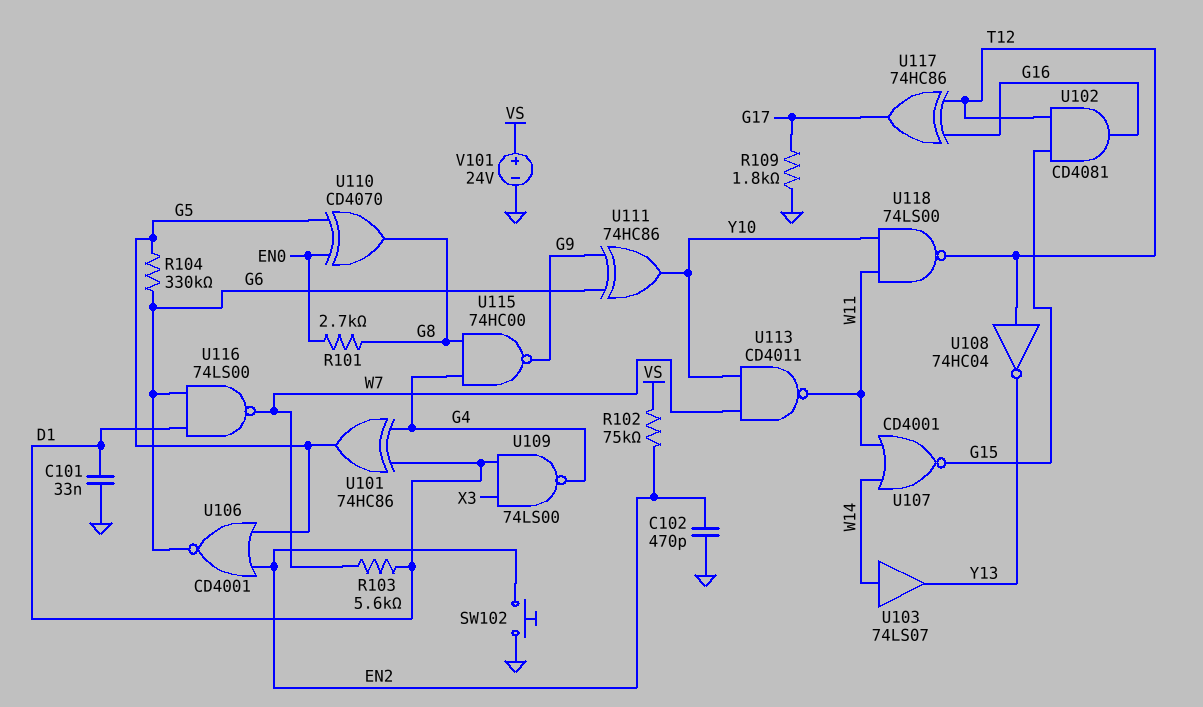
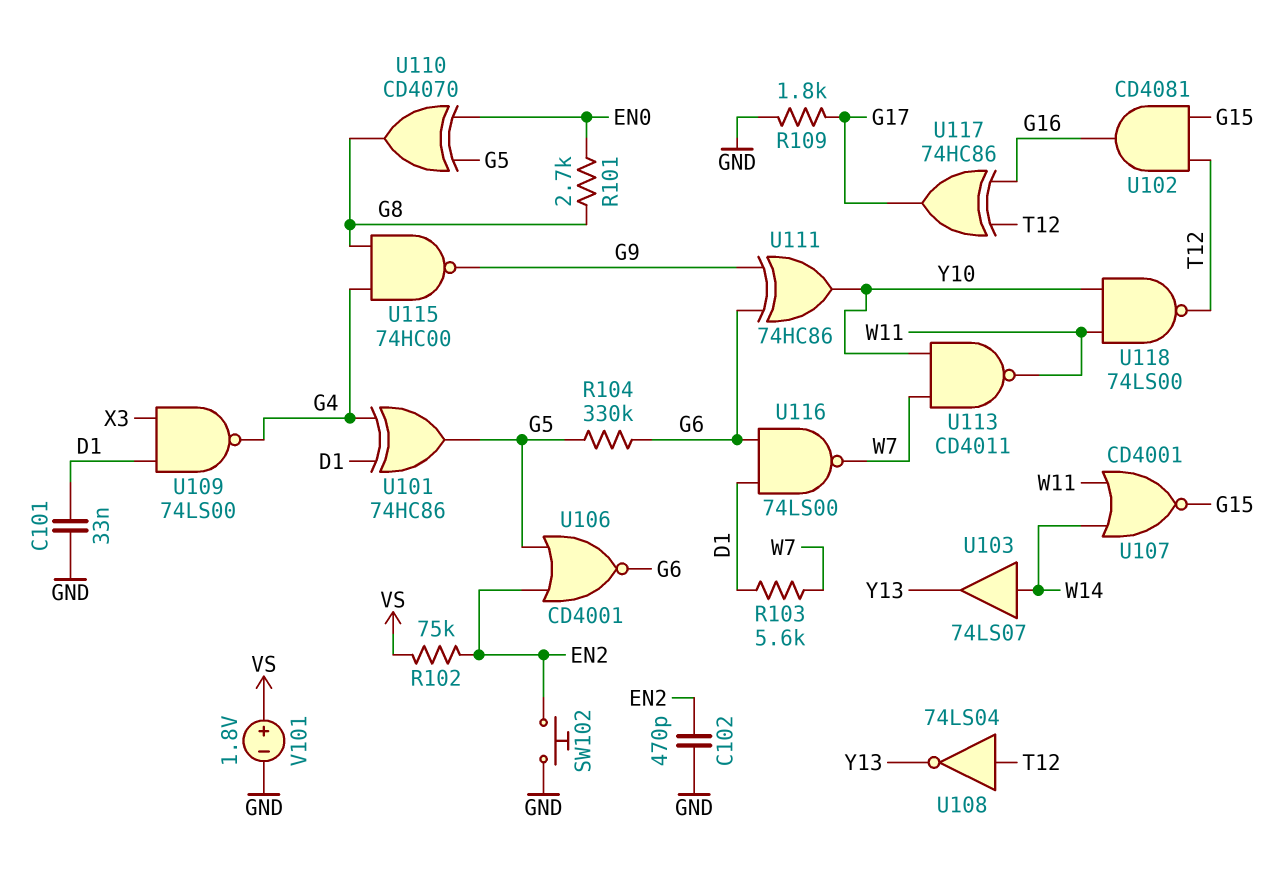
U108: NOT 74HC04 (in T12, out Y13) -> NOT 74LS04 (in T12, out Y13)
V101: 24V (plus VS, minus GND) -> 1.8V (plus VS, minus GND)

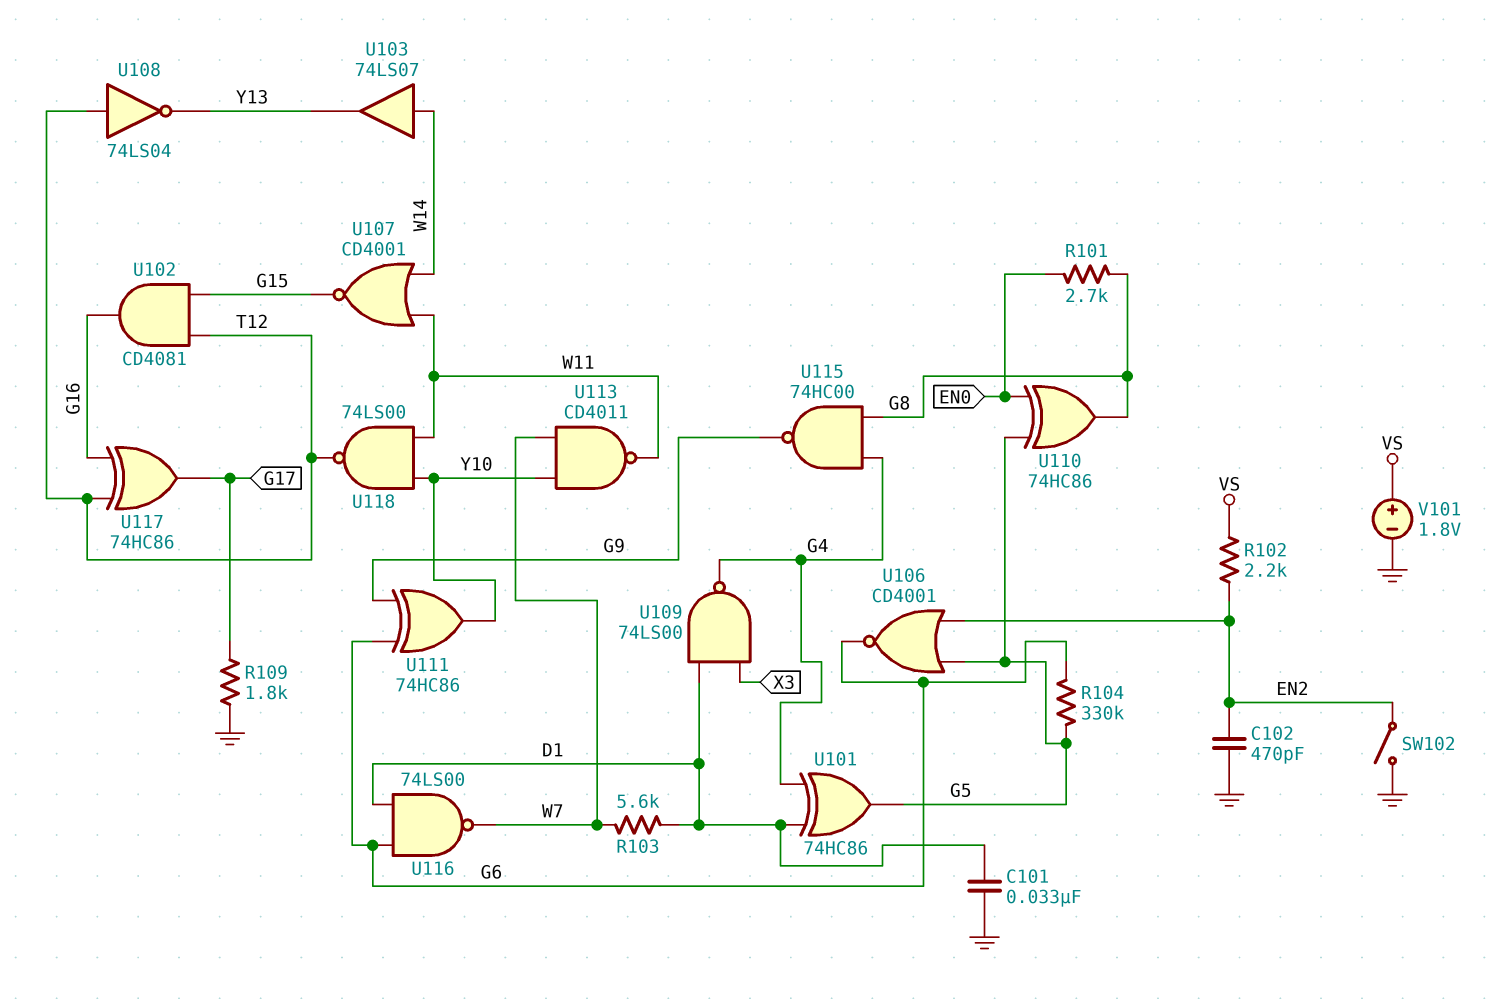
R102: 75k (EN2, VS) -> 2.2k (EN2, VS)
SW102: button (EN2, GND) -> switch (EN2, GND)
U110: XOR CD4070 (in EN0, in G5, out G8) -> XOR 74HC86 (in EN0, in G5, out G8)

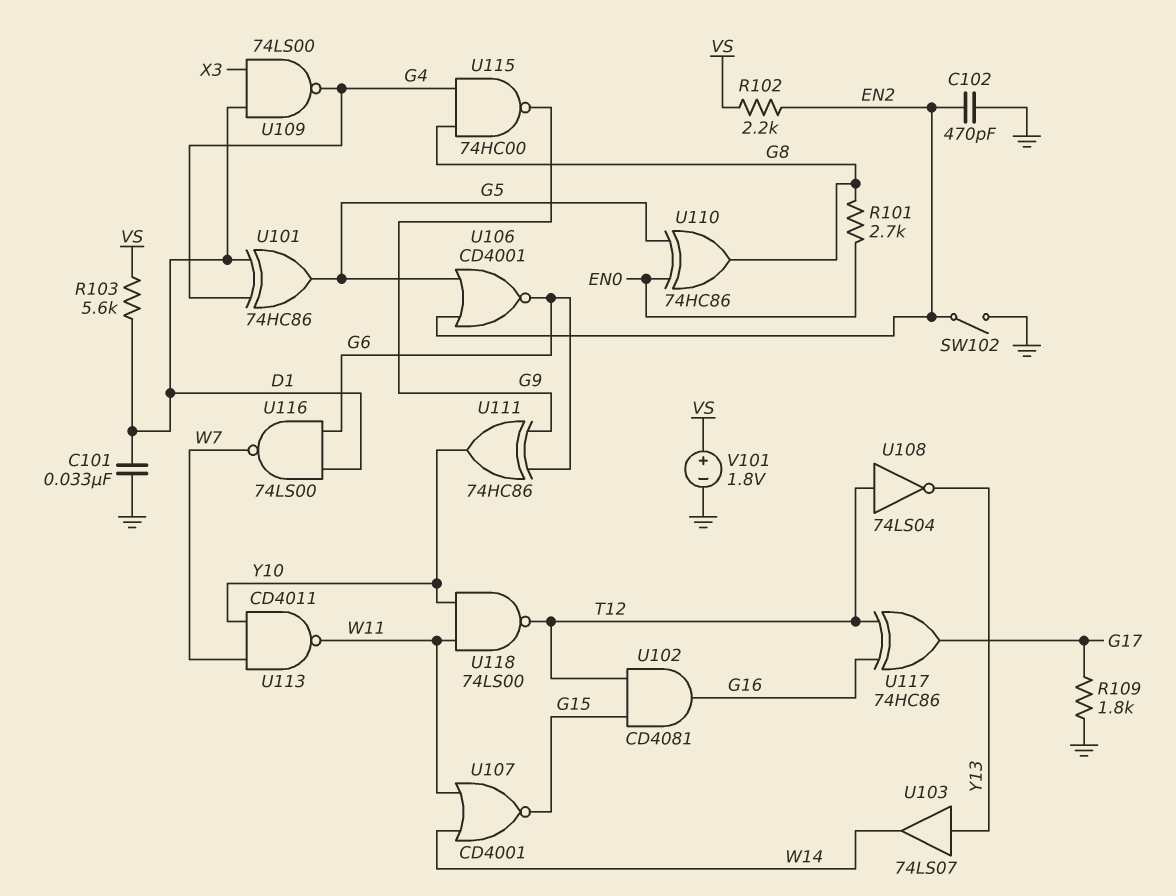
R103: 5.6k (D1, W7) -> 5.6k (D1, VS)
R104: 330k (G5, G6) -> none
U103: buffer 74LS07 (in W14, out Y13) -> buffer 74LS07 (in Y13, out W14)

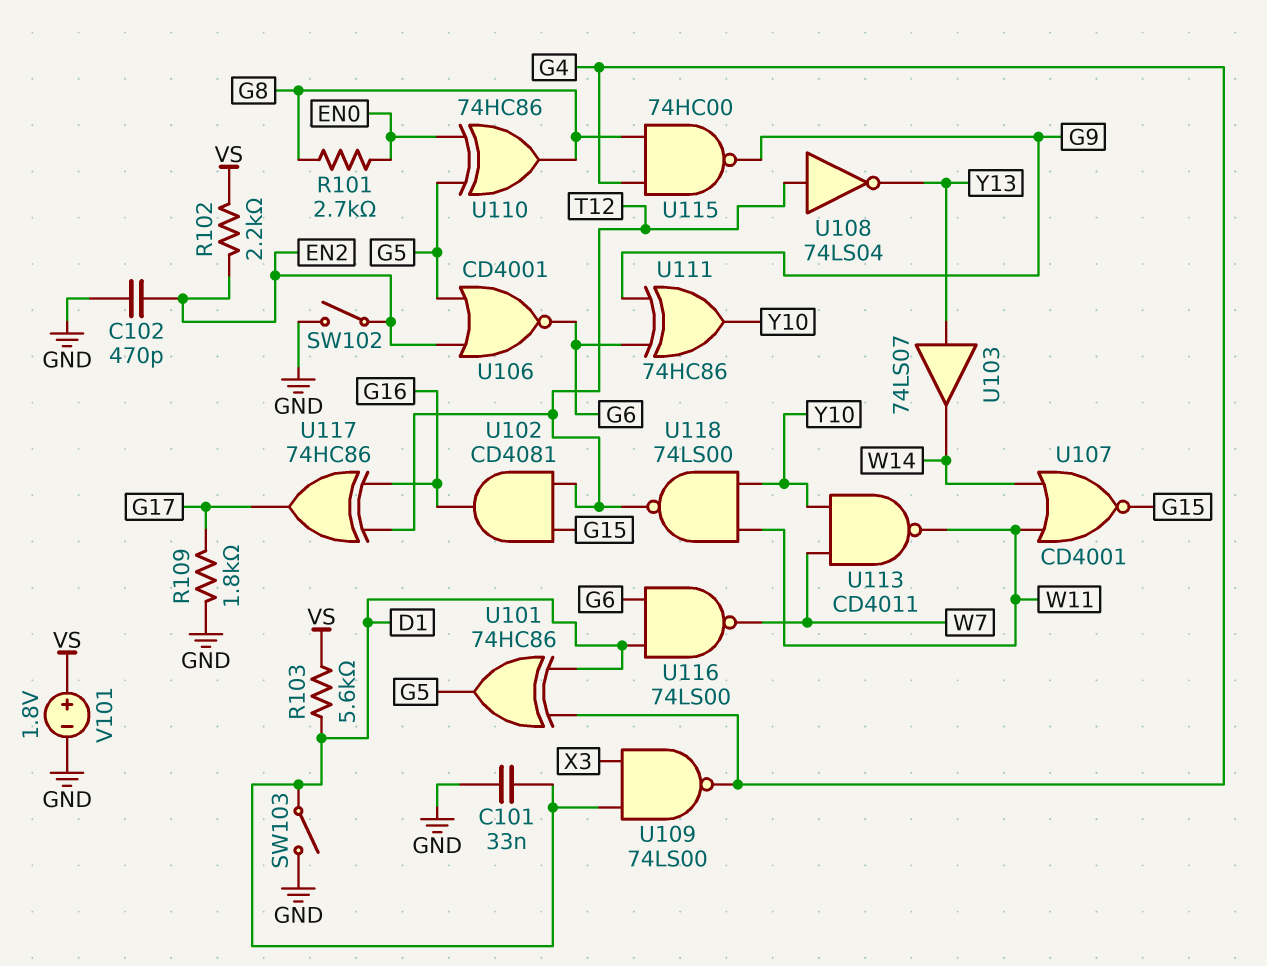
SW103: none -> switch (D1, GND)

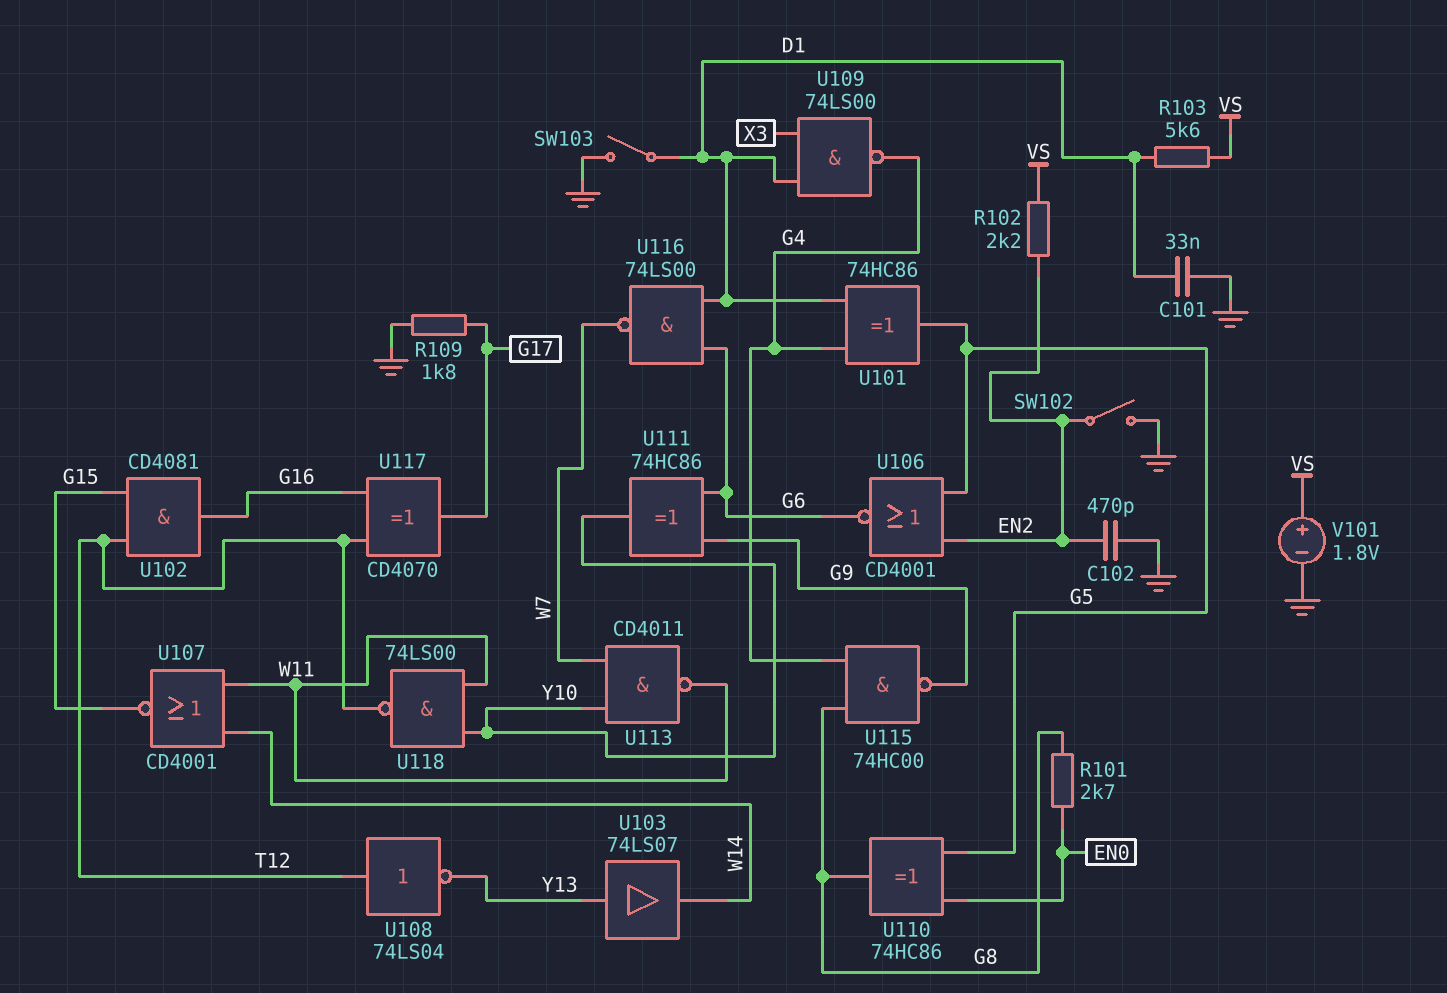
U117: XOR 74HC86 (in G16, in T12, out G17) -> XOR CD4070 (in G16, in T12, out G17)

